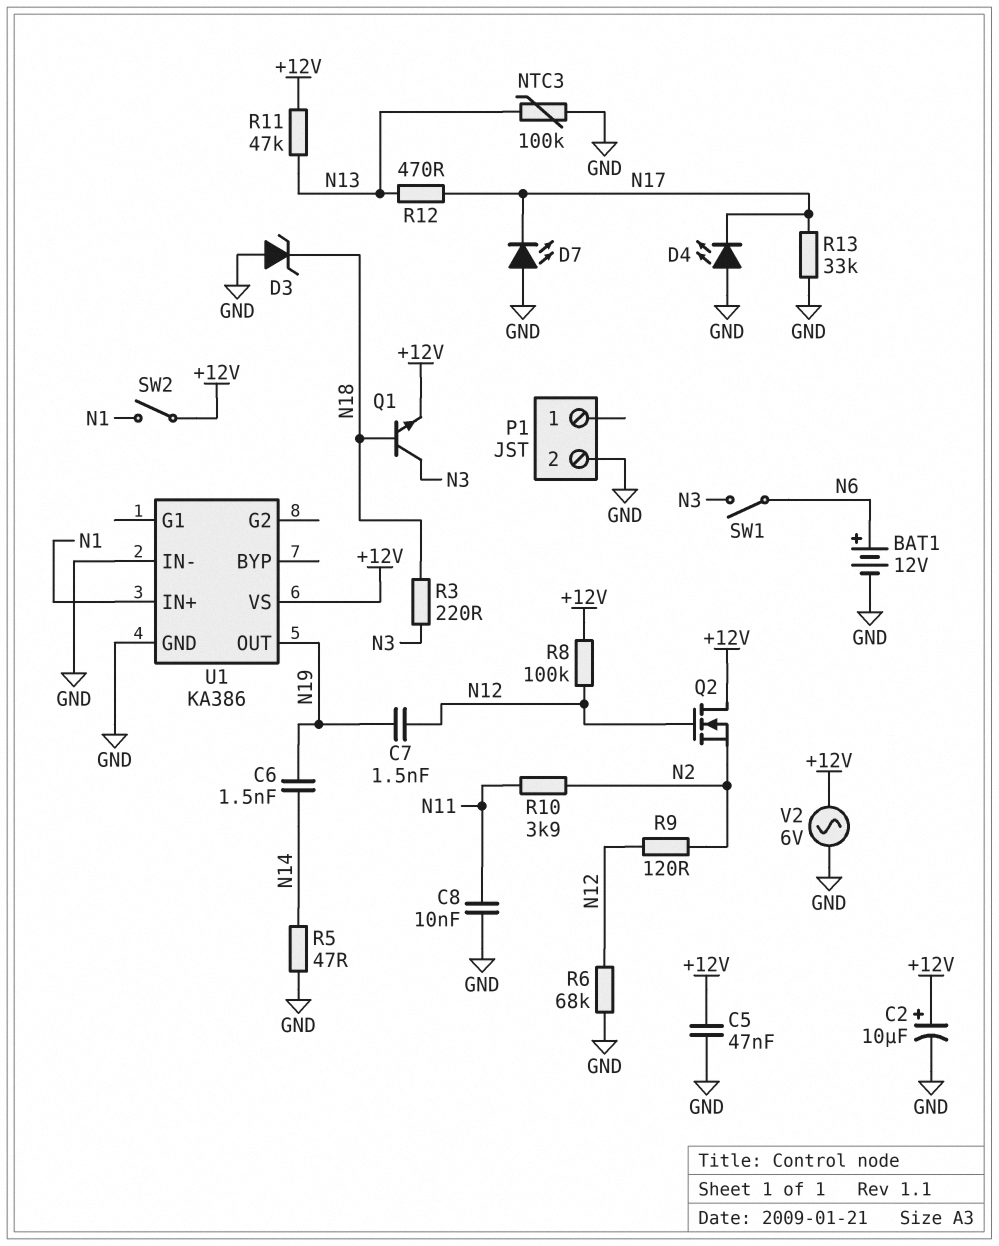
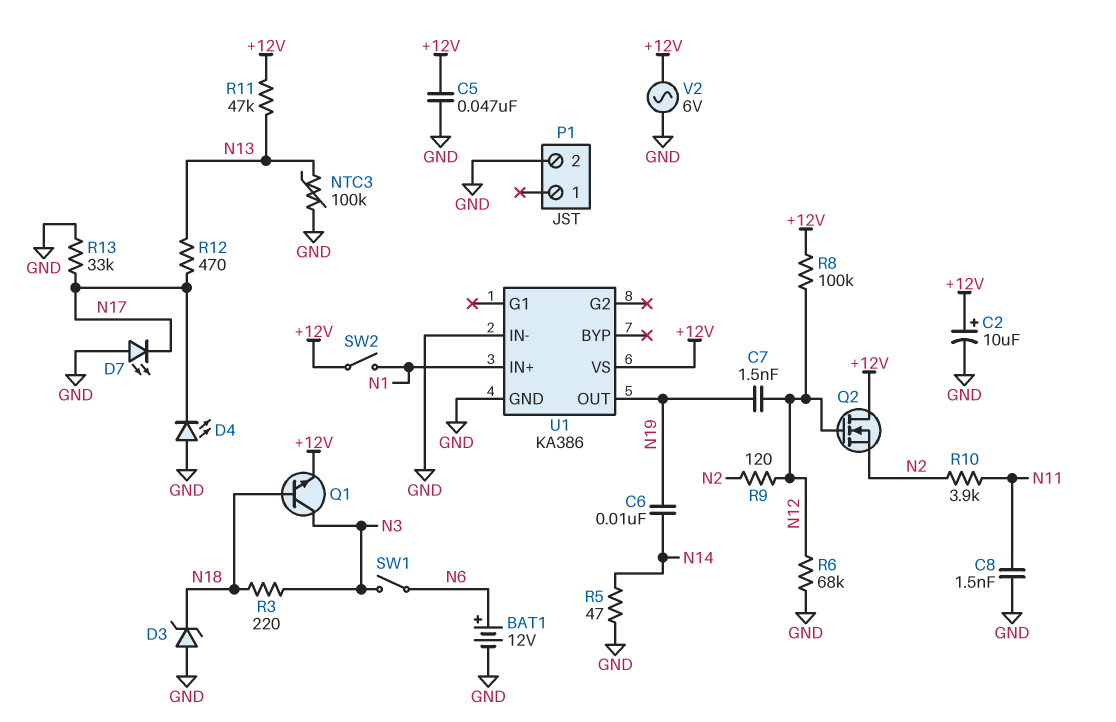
C6: 1.5nF (N14, N19) -> 10nF (N14, N19)
C8: 10nF (GND, N11) -> 1.5nF (GND, N11)

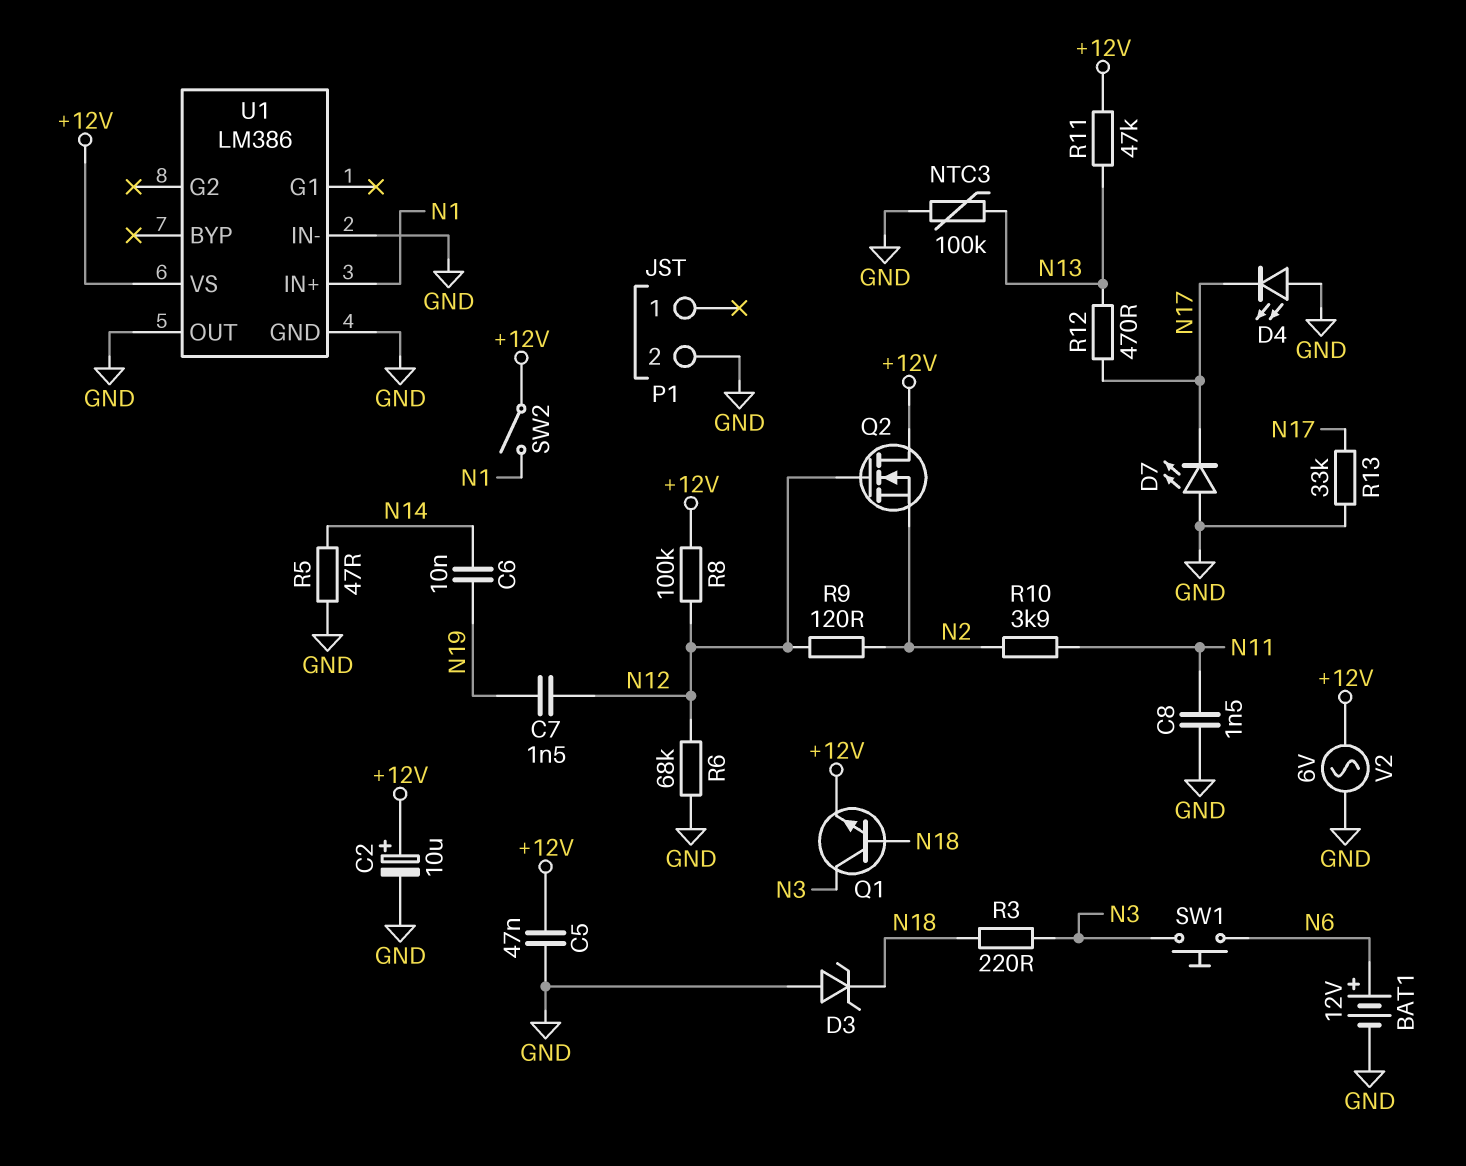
SW1: switch (N3, N6) -> button (N3, N6)
U1: KA386 -> LM386
U1 pin OUT: N19 -> GND

